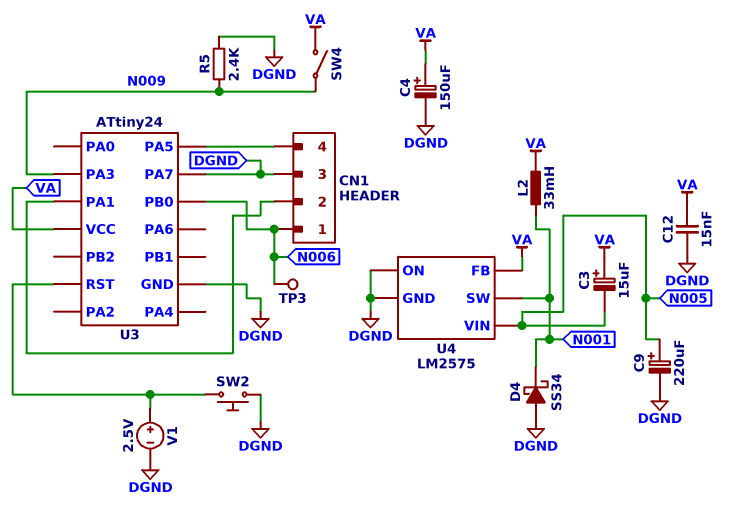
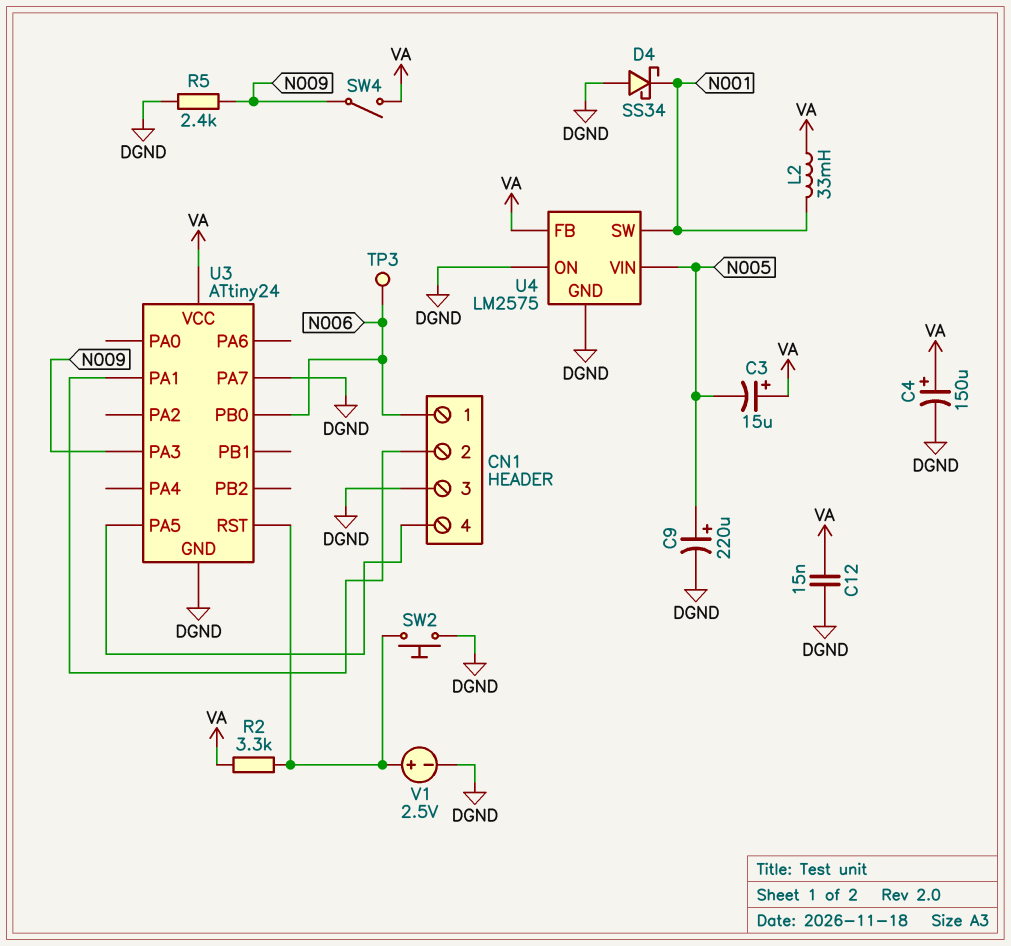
R2: none -> 3.3k (U3/RST, VA)

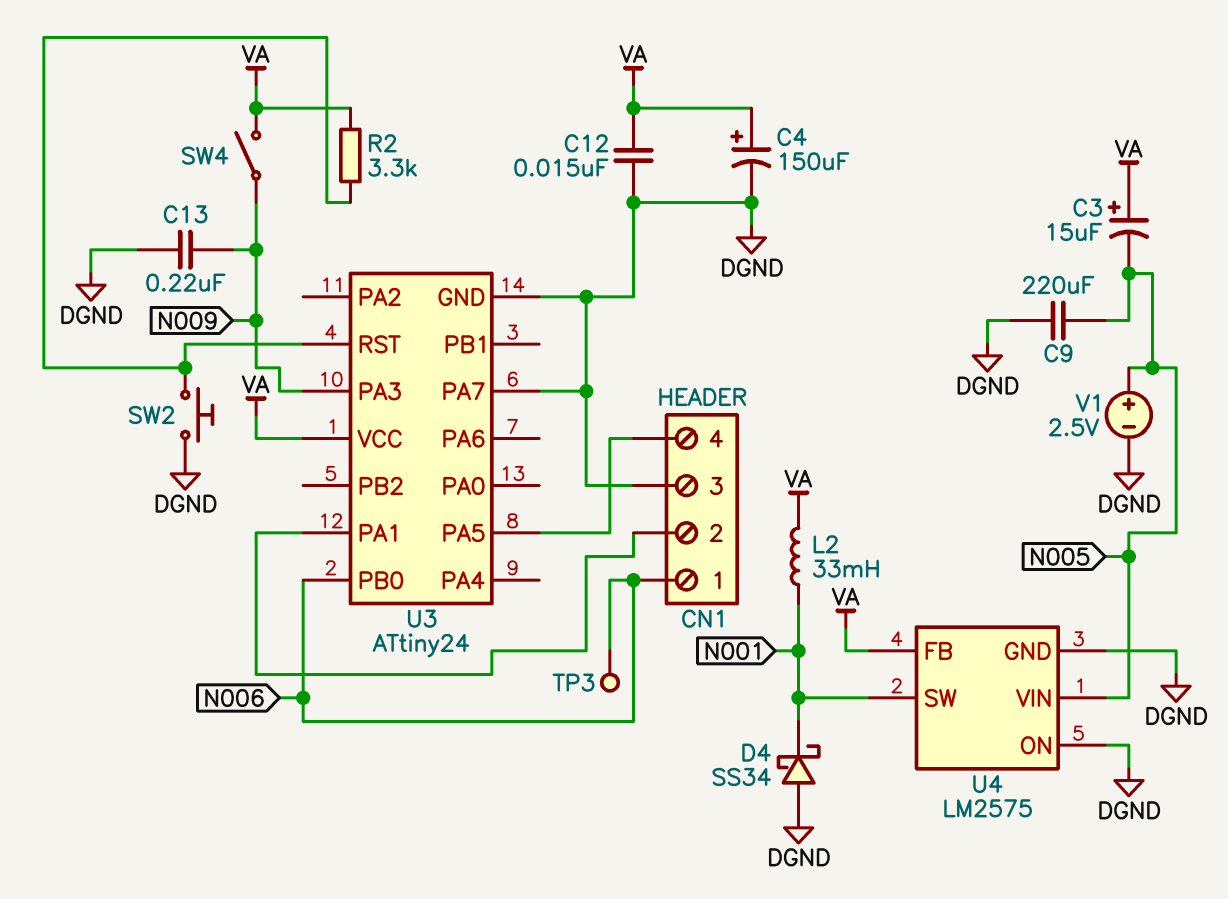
C9: 220uF (plus N005, minus DGND) -> 220uF (DGND, N005)
C13: none -> 220nF (DGND, N009)
R5: 2.4k (DGND, N009) -> none
V1: 2.5V (plus U3/RST, minus DGND) -> 2.5V (plus N005, minus DGND)

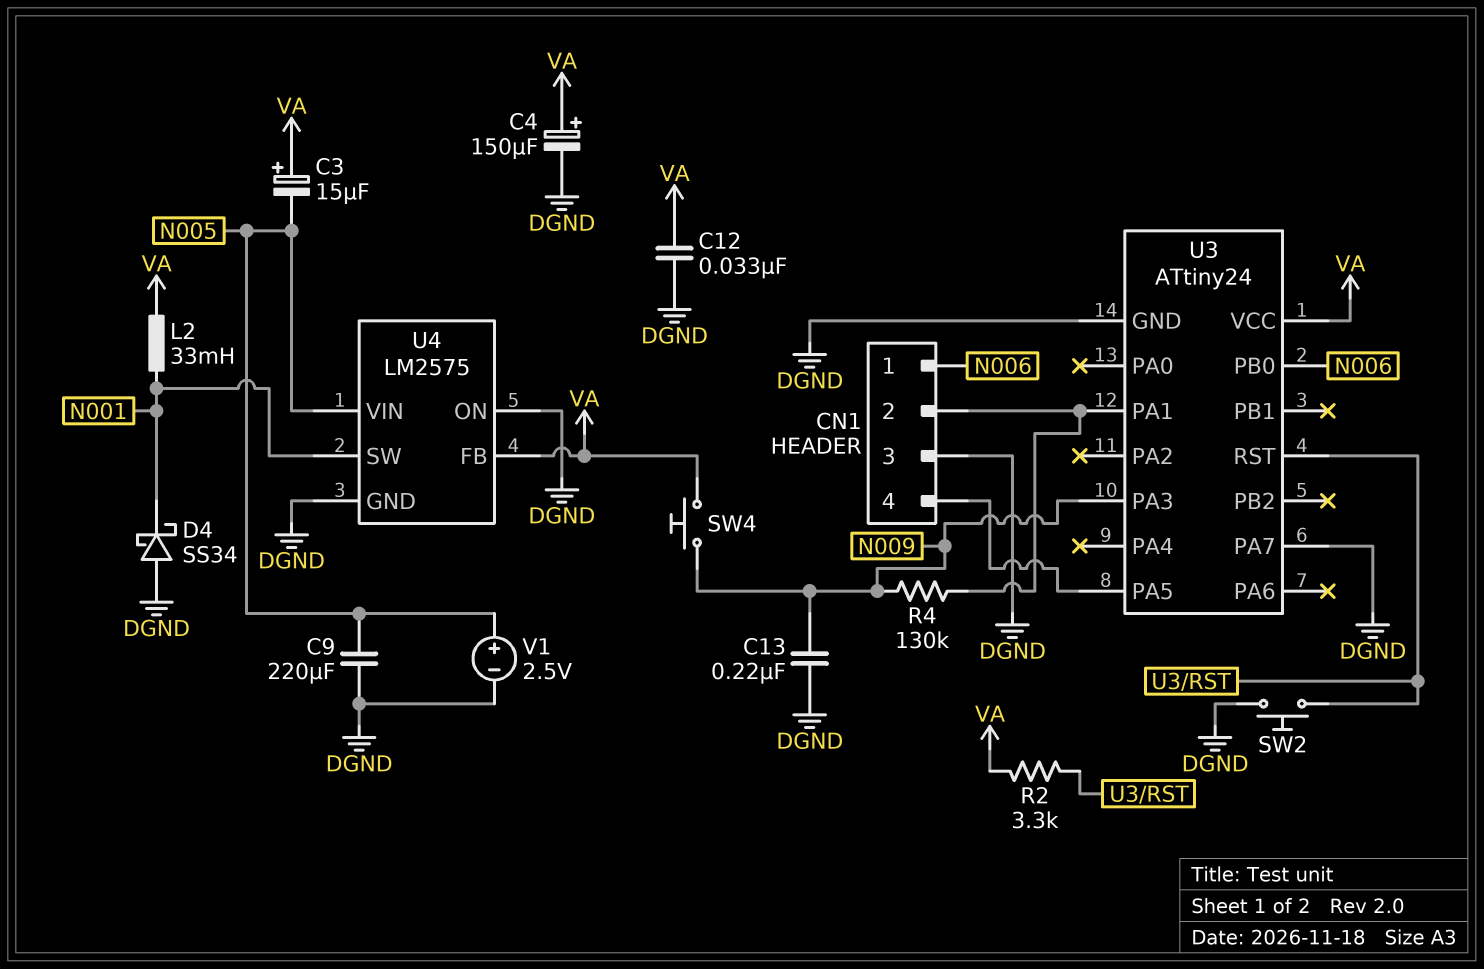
C12: 15nF (DGND, VA) -> 33nF (DGND, VA)
R4: none -> 130k (CN1/2, N009)
SW4: switch (N009, VA) -> button (N009, VA)
TP3: test point (N006) -> none

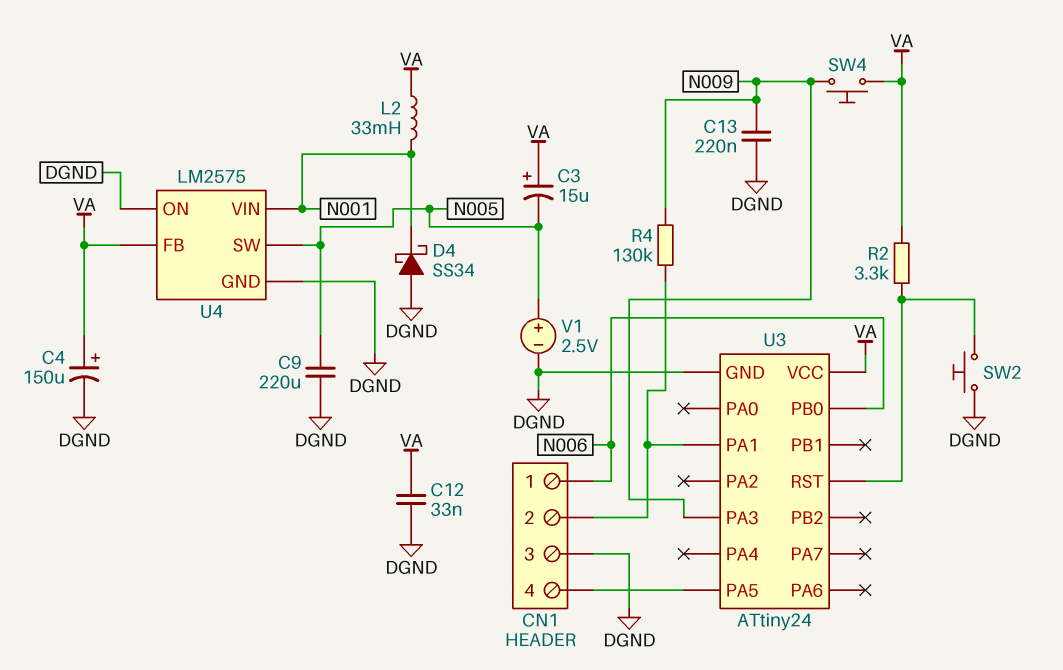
U3 pin PA7: DGND -> none
U4 pin SW: N001 -> N005
U4 pin VIN: N005 -> N001

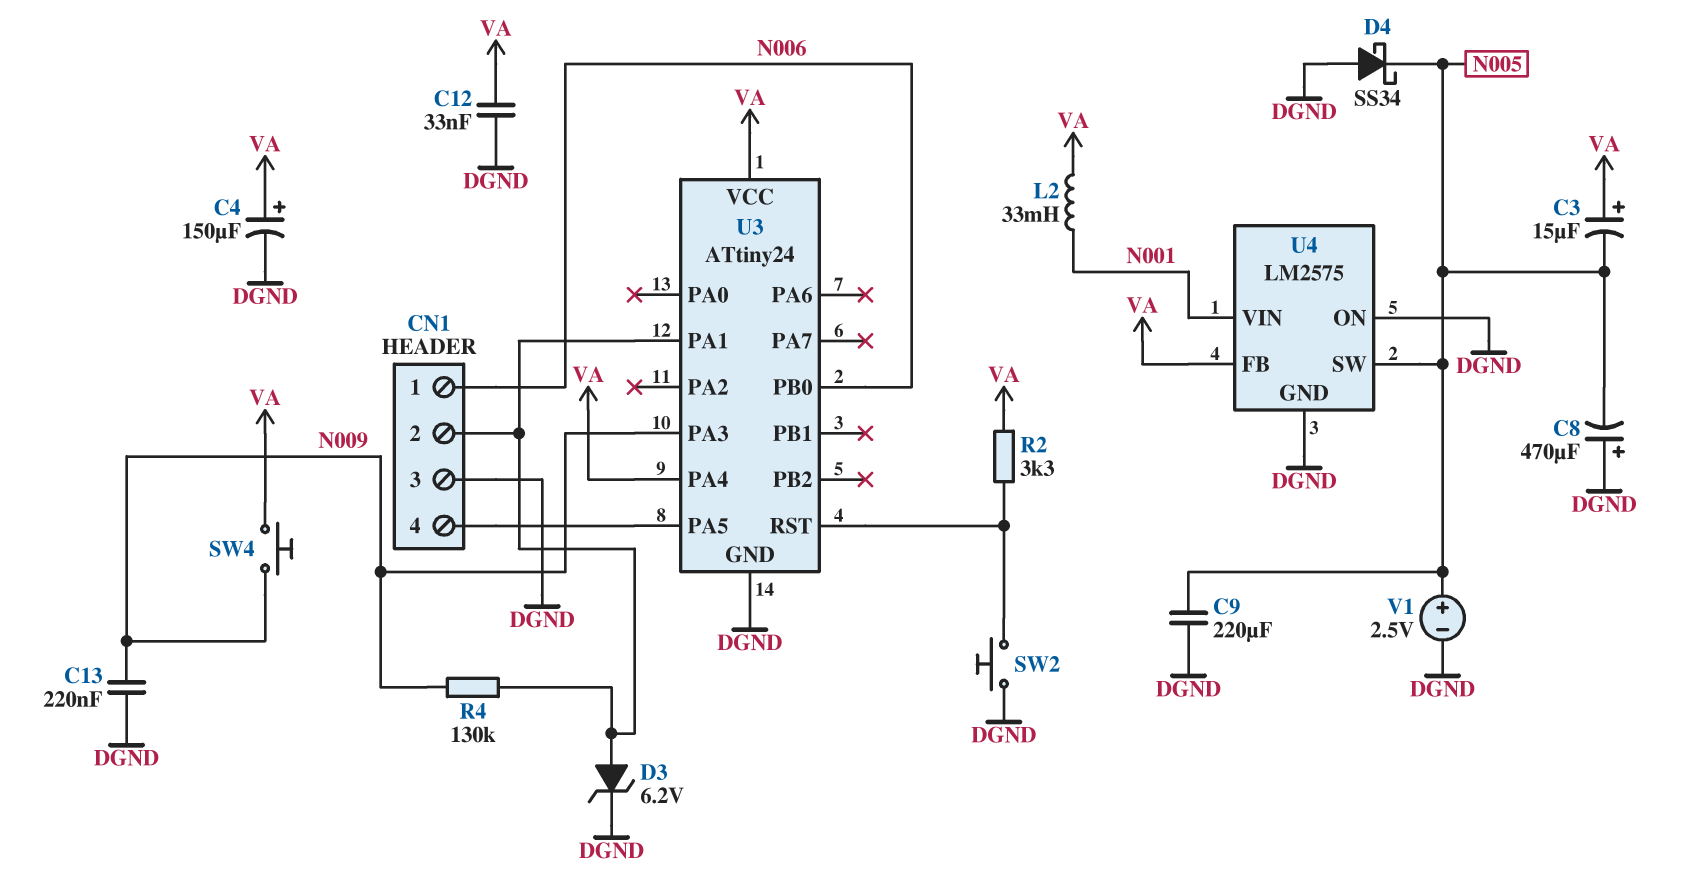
C8: none -> 470uF (plus DGND, minus N005)
D3: none -> zener 6.2V (A CN1/2, K DGND)
D4: schottky SS34 (A DGND, K N001) -> schottky SS34 (A DGND, K N005)
U3 pin PA4: none -> VA

